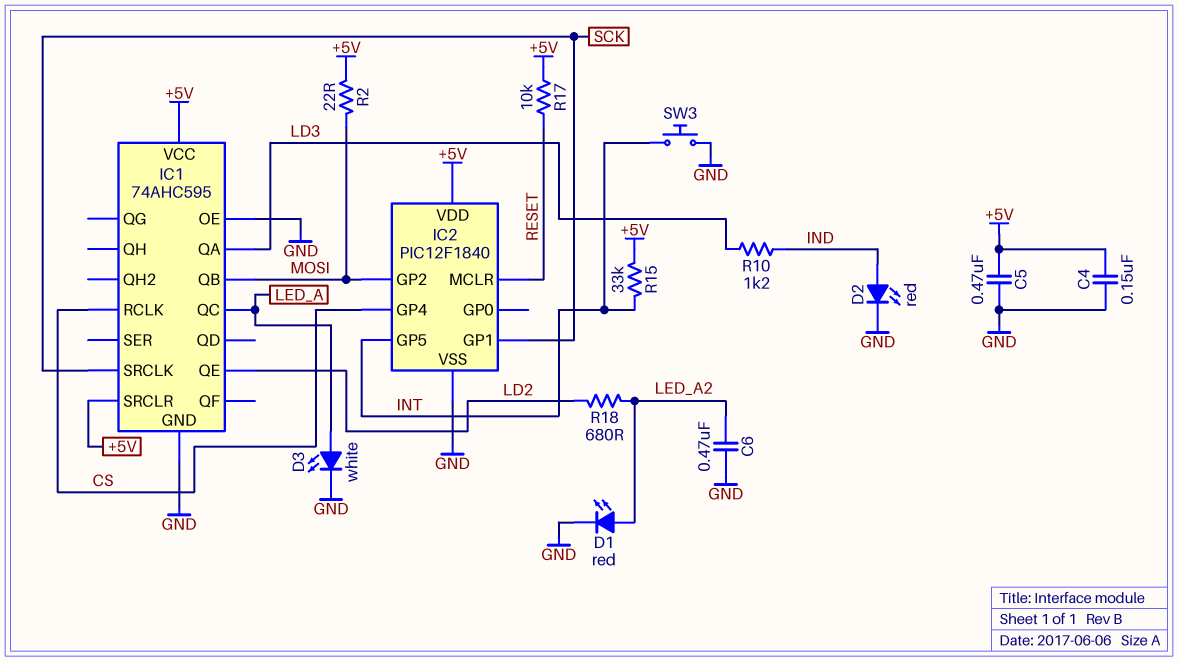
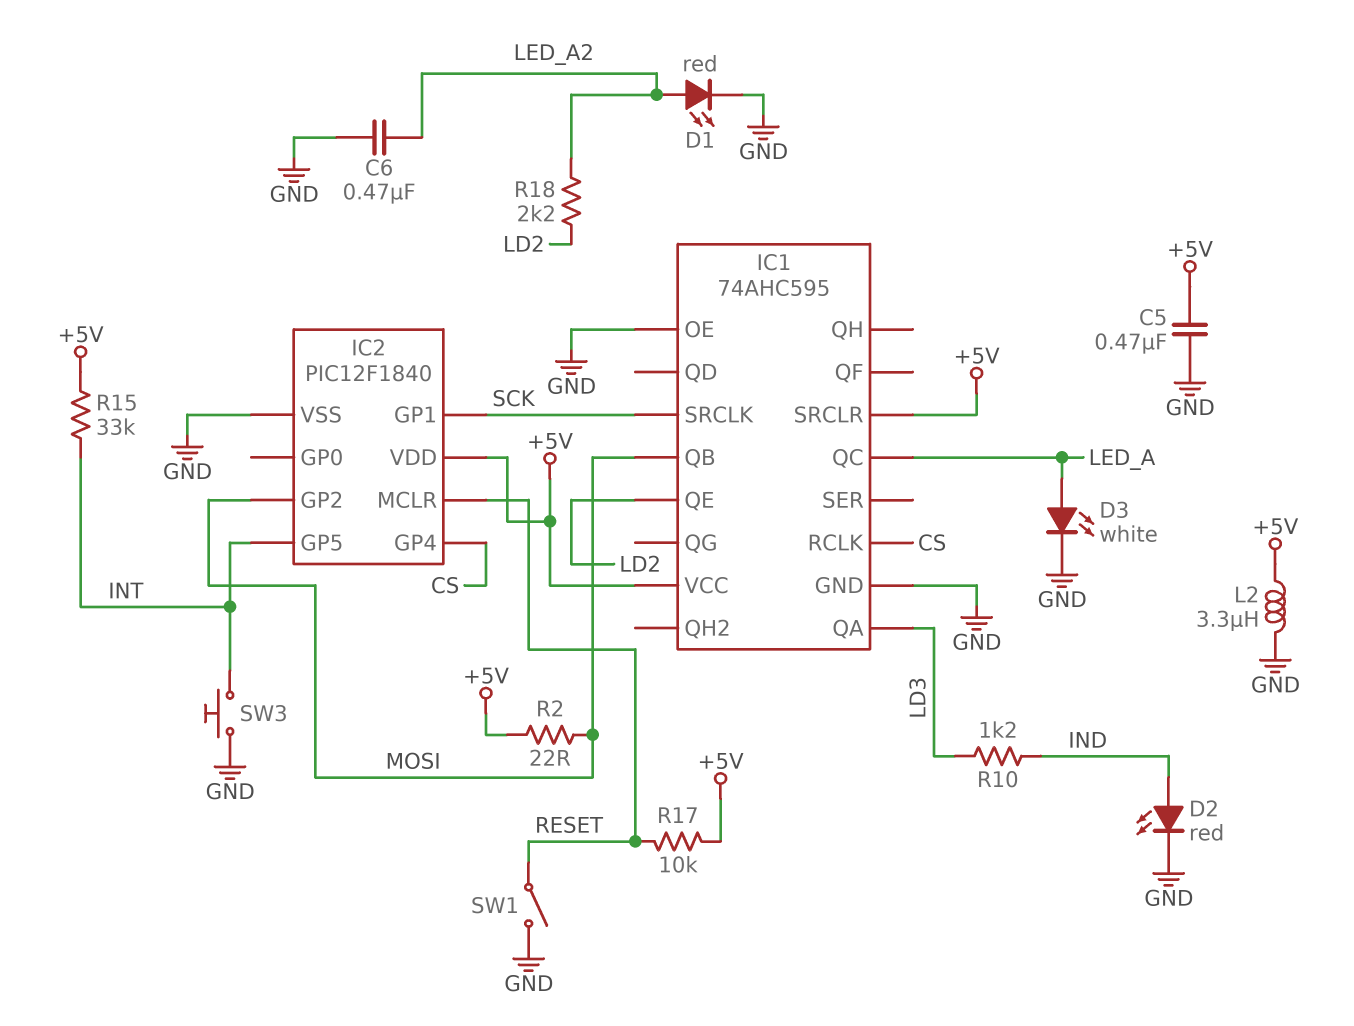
C4: 150nF (+5V, GND) -> none
L2: none -> 3.3uH (+5V, GND)
R18: 680 (LD2, LED_A2) -> 2.2k (LD2, LED_A2)
SW1: none -> switch (GND, RESET)

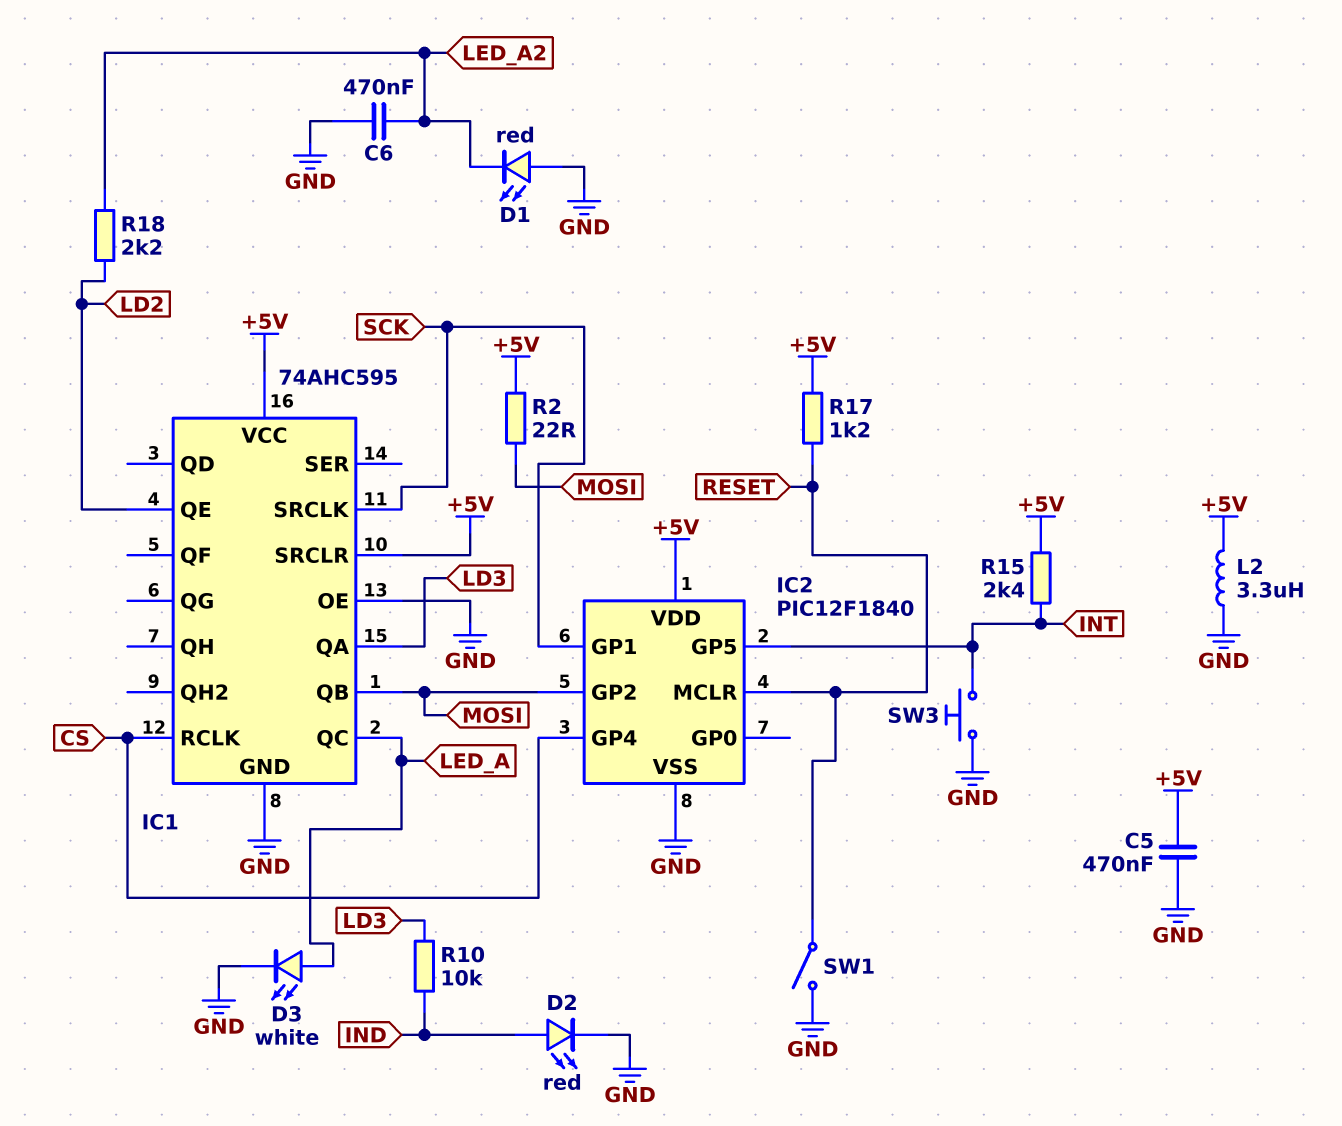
D1: LED red (A LED_A2, K GND) -> LED red (A GND, K LED_A2)
R10: 1.2k (IND, LD3) -> 10k (IND, LD3)
R15: 33k (+5V, INT) -> 2.4k (+5V, INT)
R17: 10k (+5V, RESET) -> 1.2k (+5V, RESET)

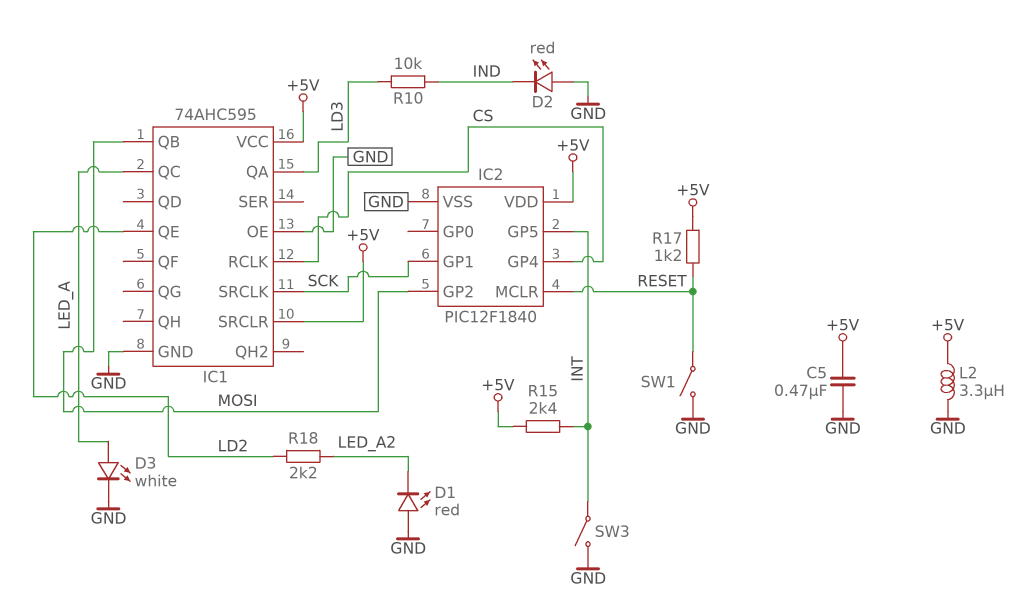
C6: 470nF (GND, LED_A2) -> none
D2: LED red (A IND, K GND) -> LED red (A GND, K IND)
R2: 22 (+5V, MOSI) -> none
SW3: button (GND, INT) -> switch (GND, INT)

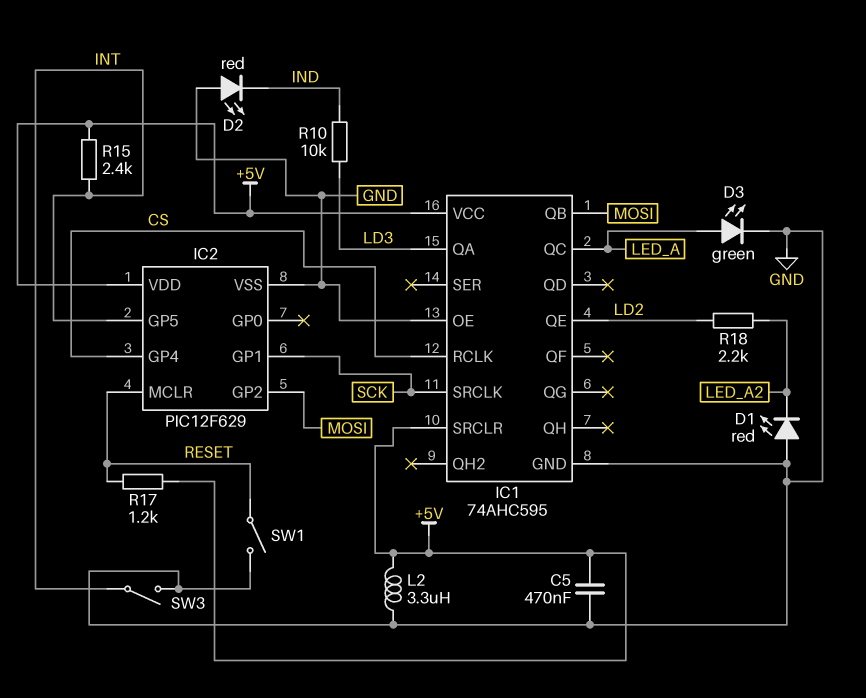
D3: LED white (A LED_A, K GND) -> LED green (A LED_A, K GND)
IC2: PIC12F1840 -> PIC12F629

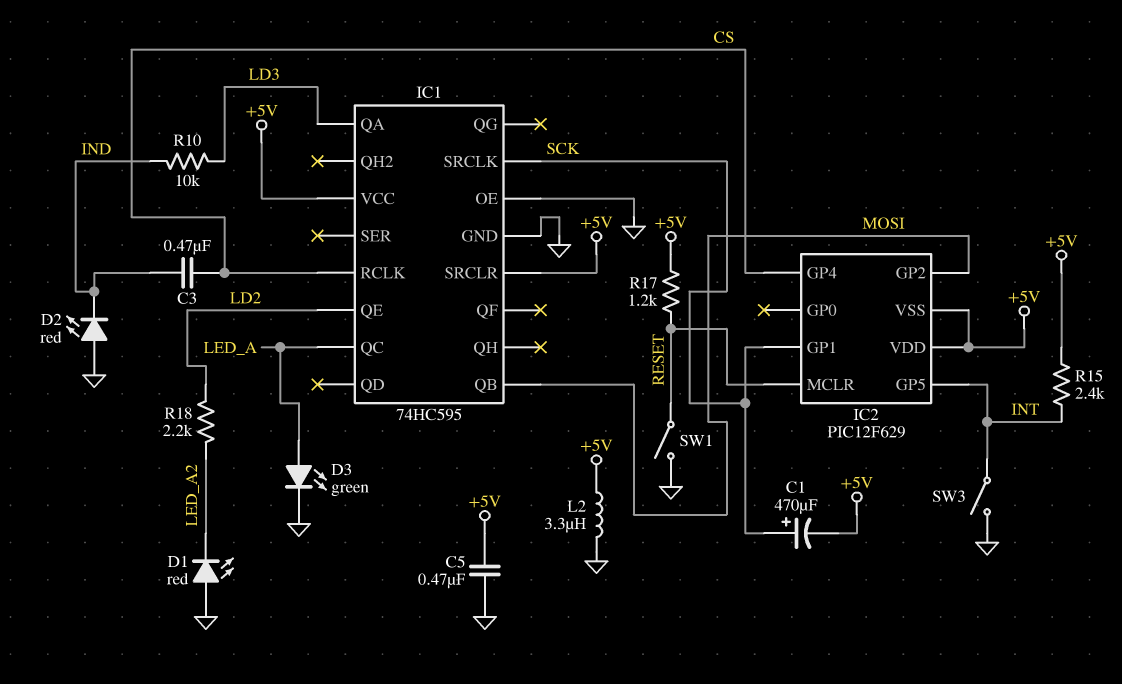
C1: none -> 470uF (plus SCK, minus +5V)
C3: none -> 470nF (CS, IND)
IC1: 74AHC595 -> 74HC595
IC2 pin VSS: GND -> +5V

